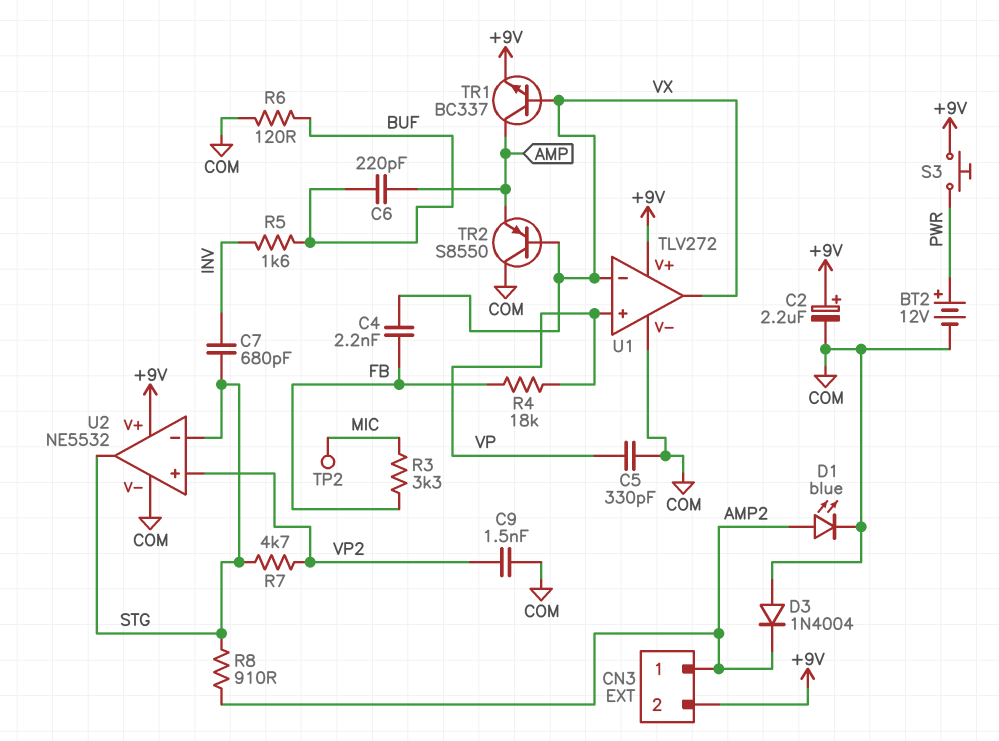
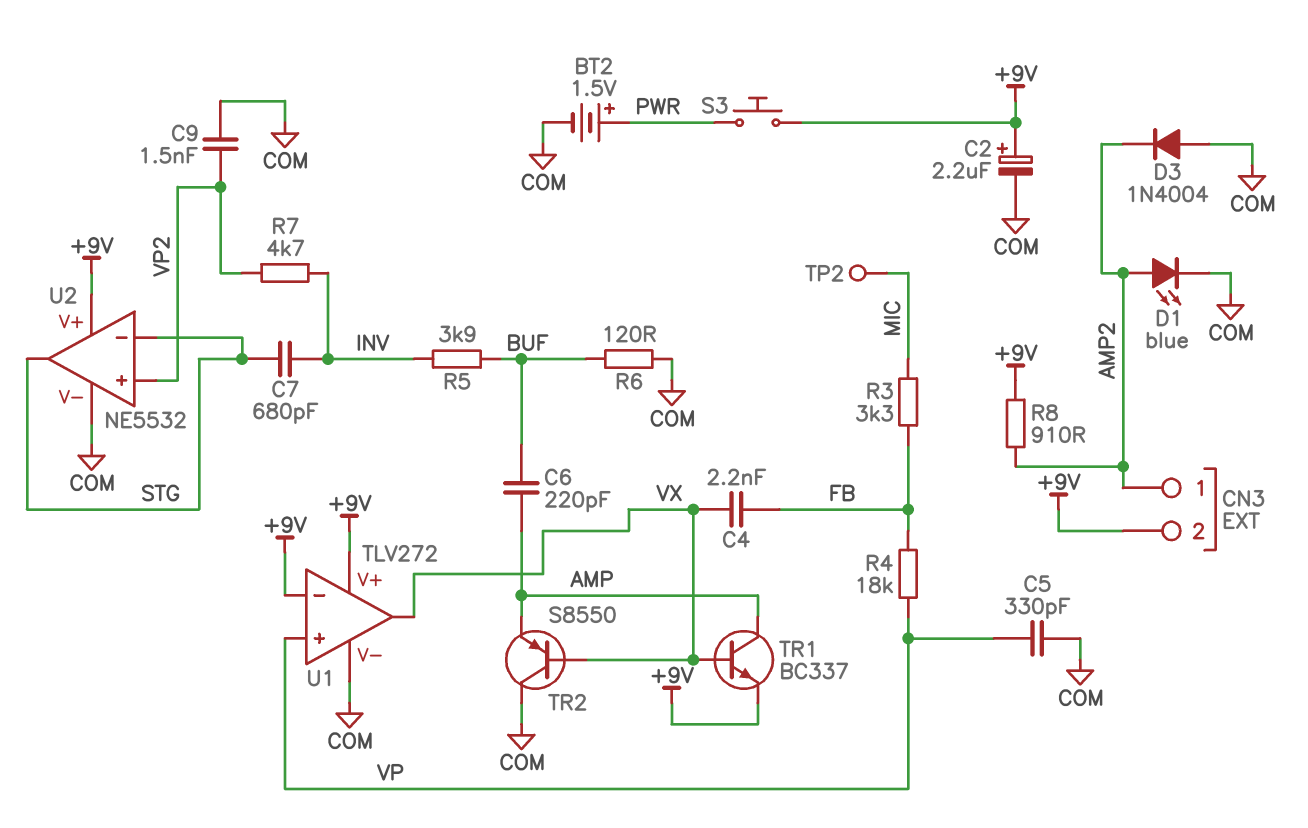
BT2: 12V (plus PWR, minus COM) -> 1.5V (plus PWR, minus COM)
R5: 1.6k (BUF, INV) -> 3.9k (BUF, INV)
R7: 4.7k (STG, VP2) -> 4.7k (INV, VP2)
R8: 910 (AMP2, STG) -> 910 (+9V, AMP2)
U1 pin in-: VX -> +9V

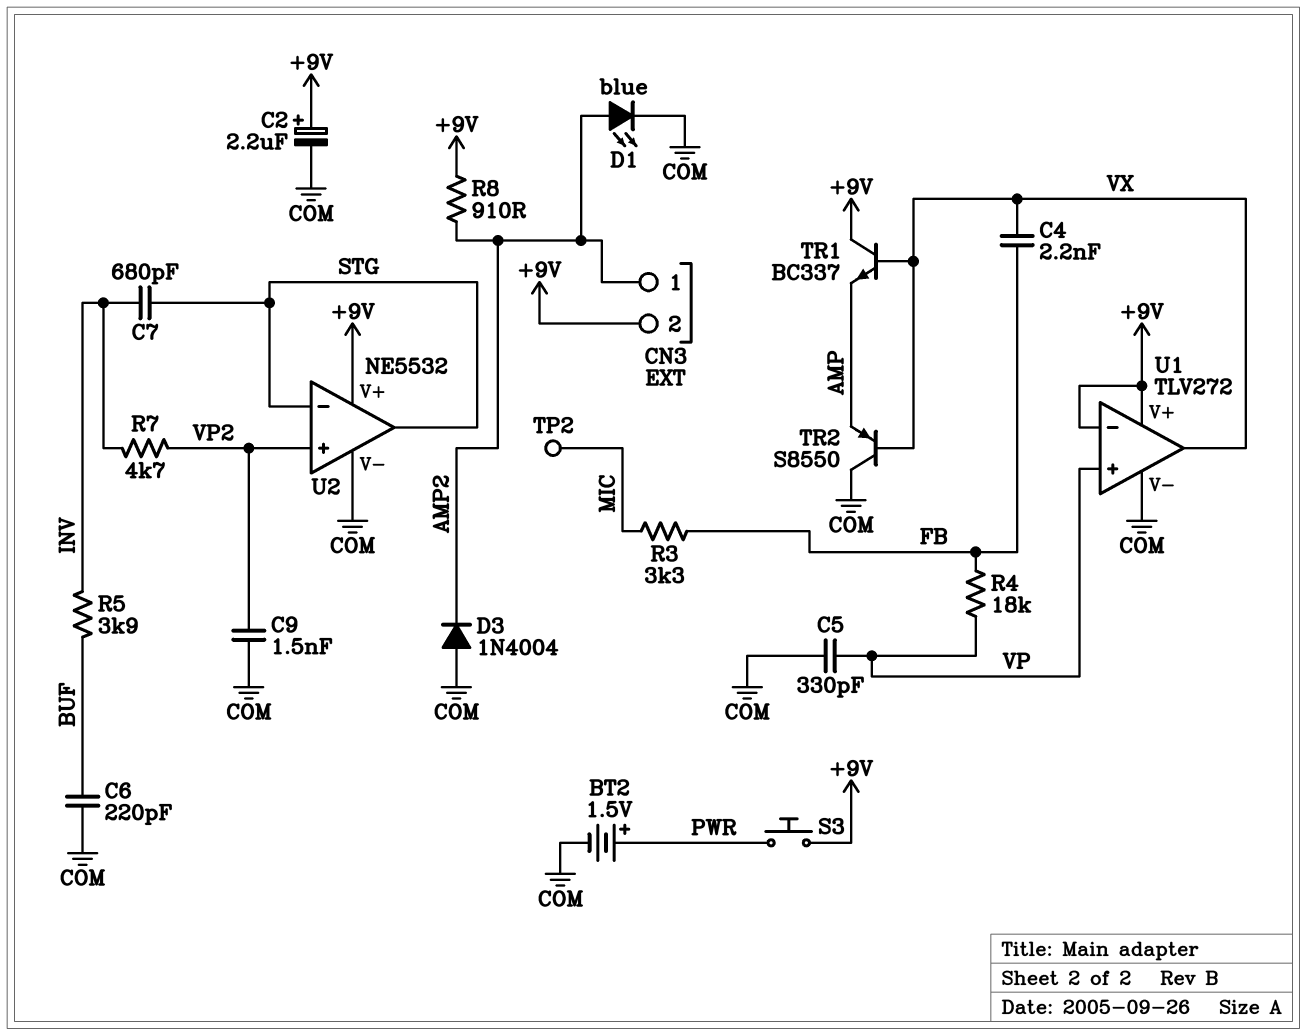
C6: 220pF (AMP, BUF) -> 220pF (BUF, COM)
R6: 120 (BUF, COM) -> none
TR1: NPN BC337 (B VX, C AMP, E +9V) -> NPN BC337 (B VX, C +9V, E AMP)

